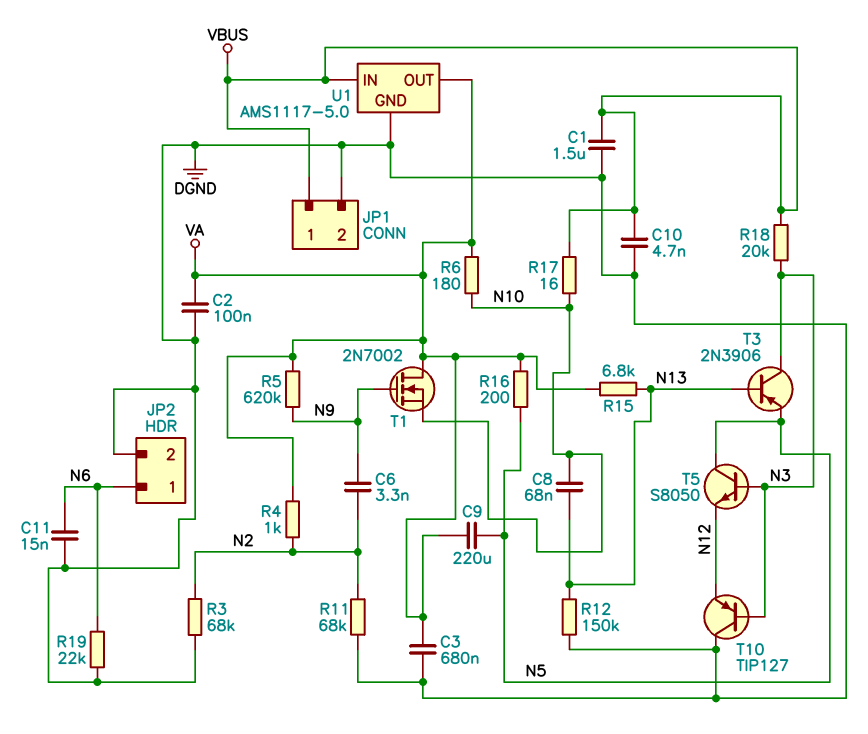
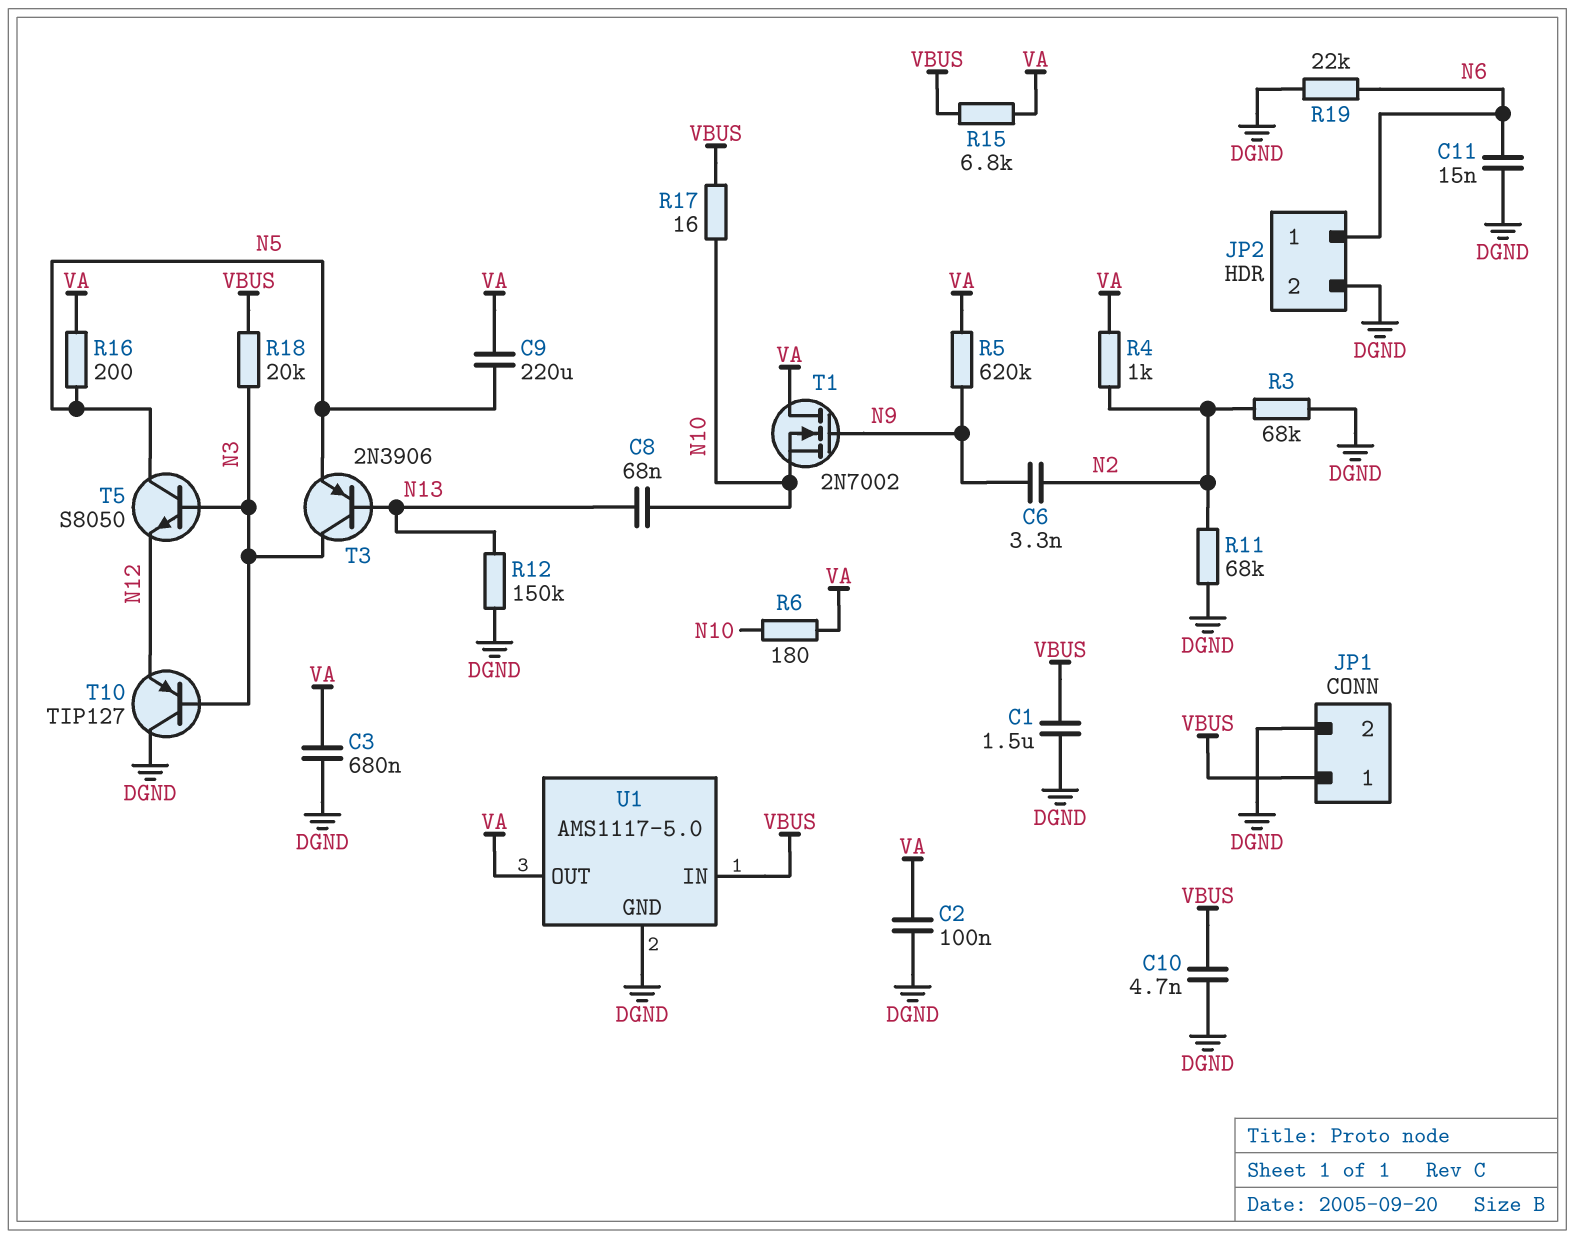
R15: 6.8k (N13, VA) -> 6.8k (VA, VBUS)

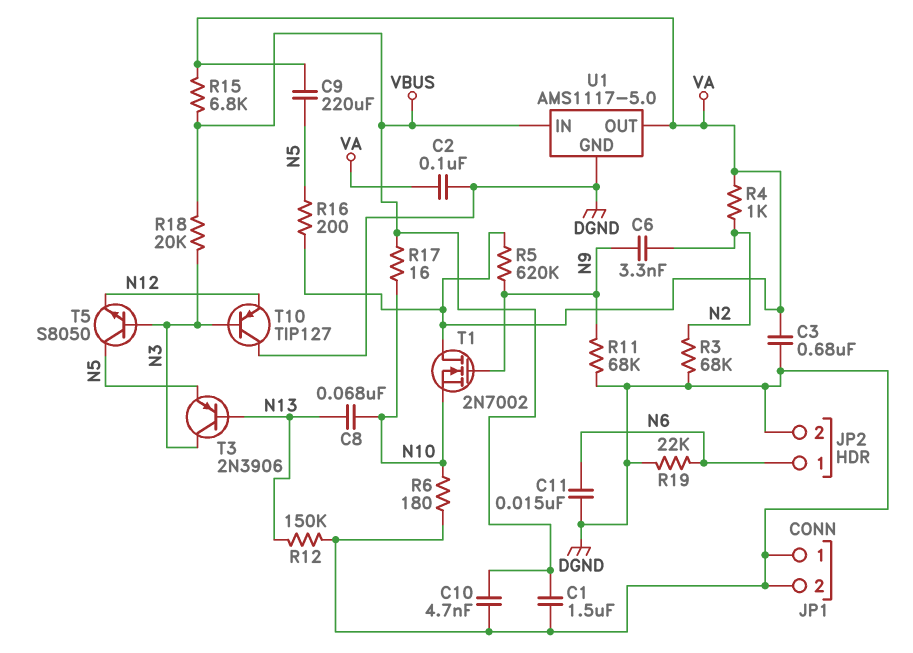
JP1 pin 1: VBUS -> DGND
R6: 180 (N10, VA) -> 180 (DGND, N10)
R11: 68k (DGND, N2) -> 68k (DGND, N9)

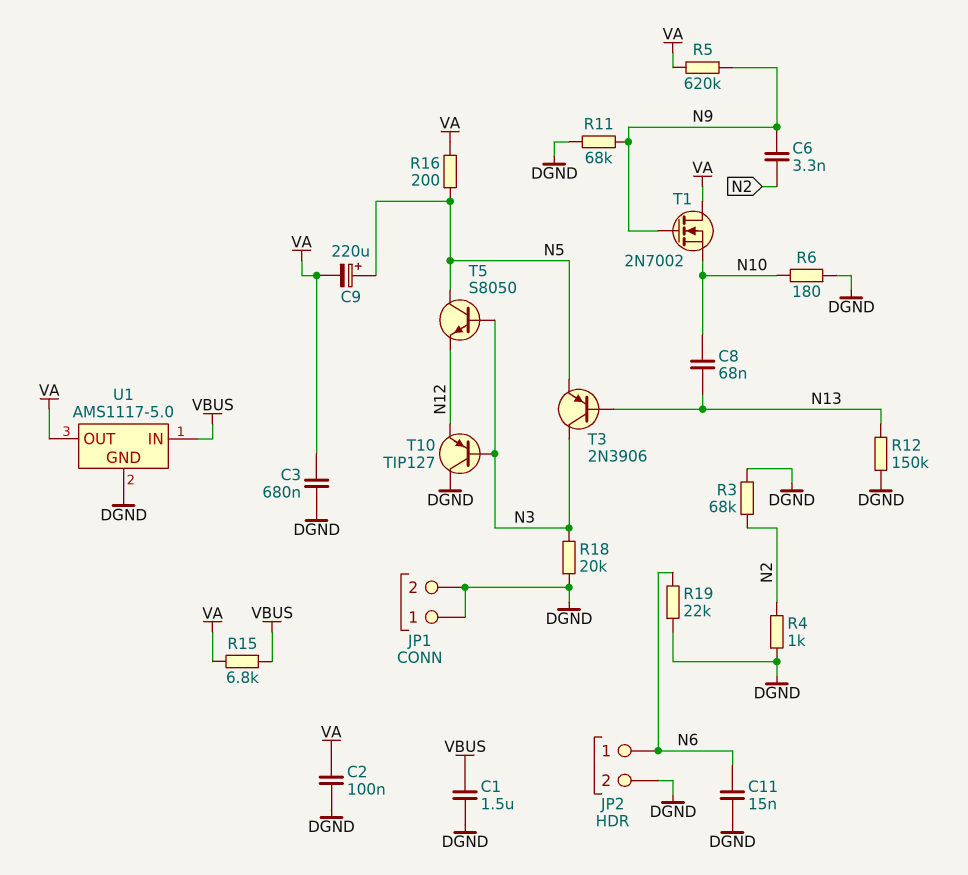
C9: 220uF (N5, VA) -> 220uF (plus N5, minus VA)
C10: 4.7nF (DGND, VBUS) -> none
R4: 1k (N2, VA) -> 1k (DGND, N2)
R17: 16 (N10, VBUS) -> none
R18: 20k (N3, VBUS) -> 20k (DGND, N3)

